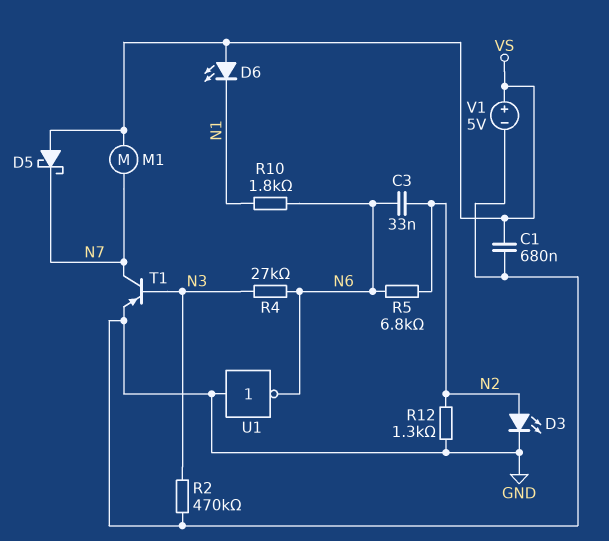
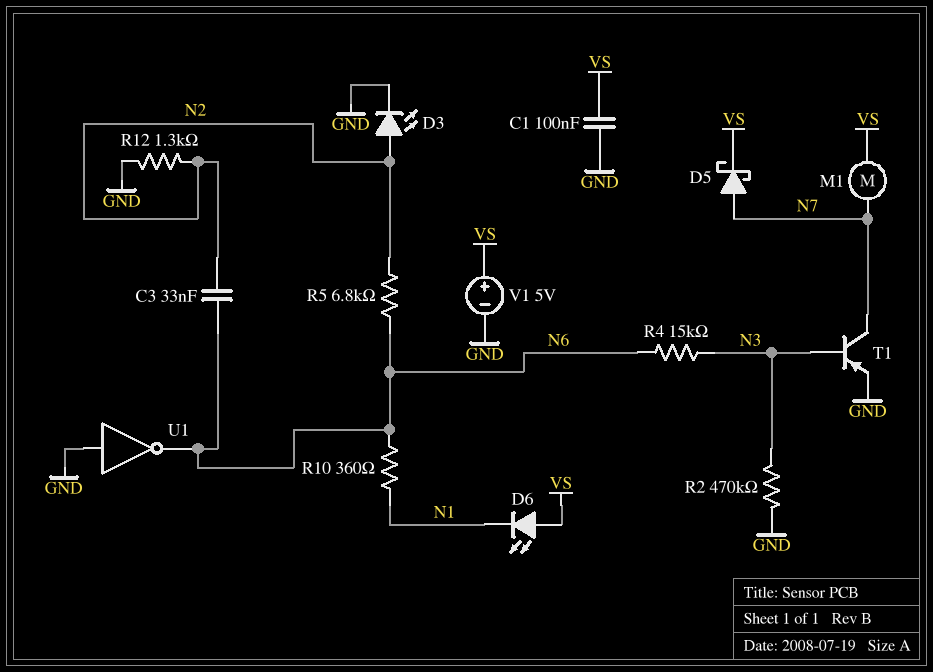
C1: 680nF (GND, VS) -> 100nF (GND, VS)
D5: schottky (A VS, K N7) -> schottky (A N7, K VS)
R4: 27k (N3, N6) -> 15k (N3, N6)
R10: 1.8k (N1, N6) -> 360 (N1, N6)

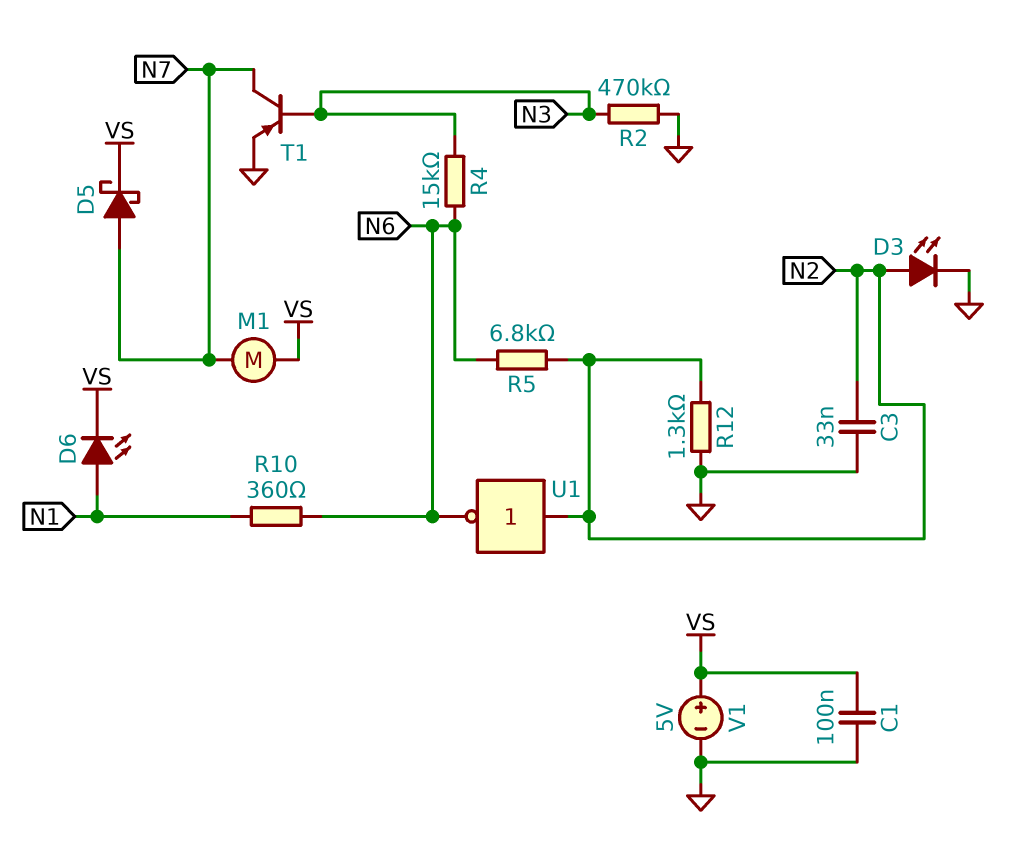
C3: 33nF (N2, N6) -> 33nF (GND, N2)
D6: LED (A VS, K N1) -> LED (A N1, K VS)
U1: NOT (in GND, out N6) -> NOT (in N2, out N6)

